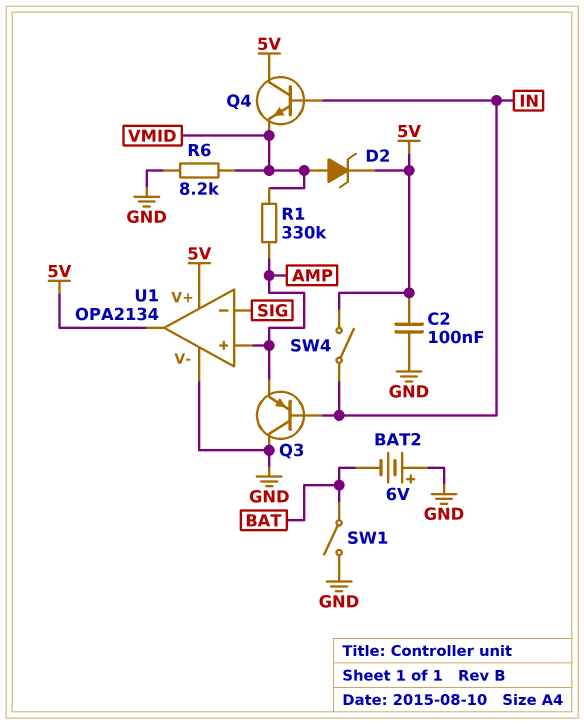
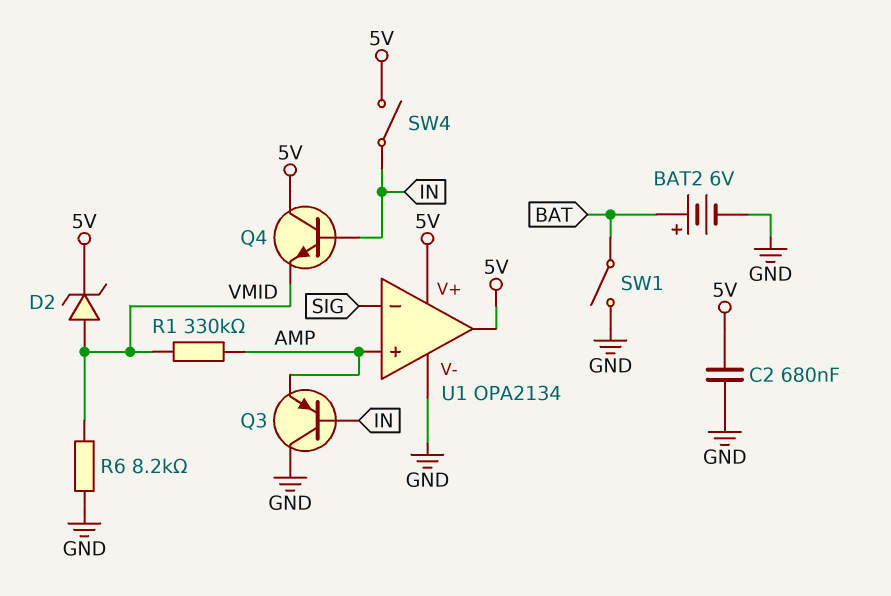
BAT2: 6V (plus GND, minus BAT) -> 6V (plus BAT, minus GND)
C2: 100nF (5V, GND) -> 680nF (5V, GND)

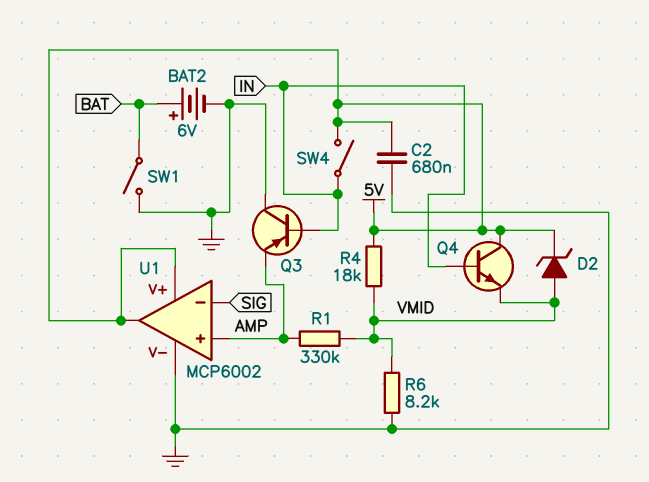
R4: none -> 18k (5V, VMID)
U1: OPA2134 -> MCP6002

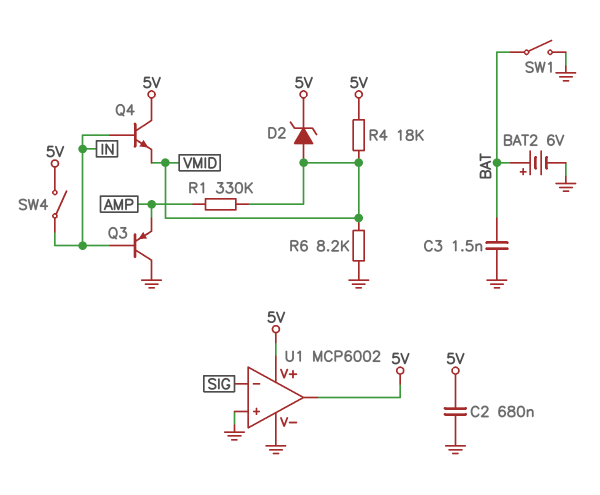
C3: none -> 1.5nF (BAT, GND)
U1 pin in+: AMP -> GND

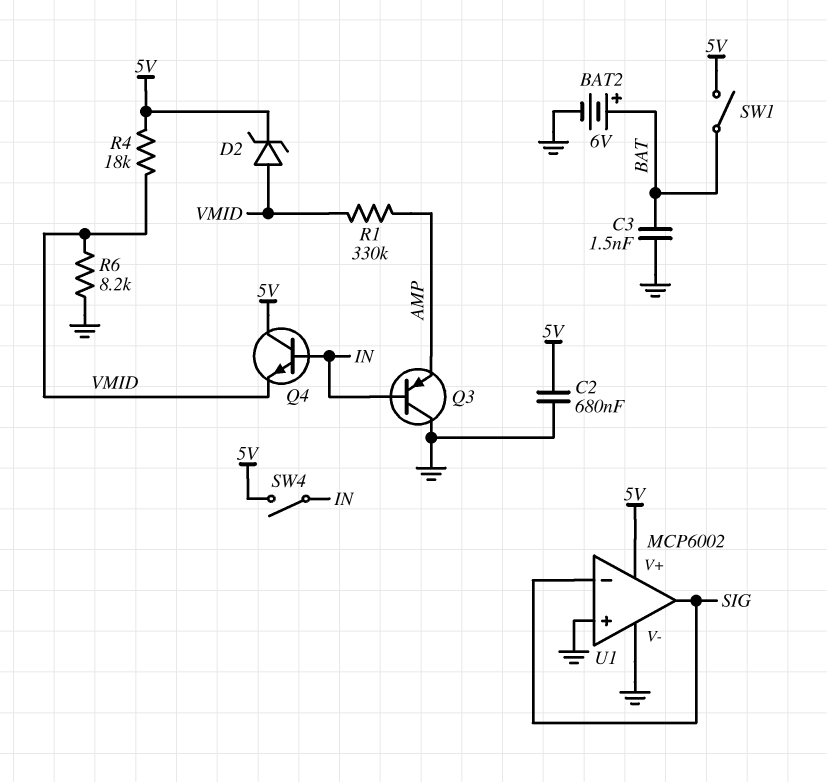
SW1: switch (BAT, GND) -> switch (5V, BAT)
U1 pin out: 5V -> SIG

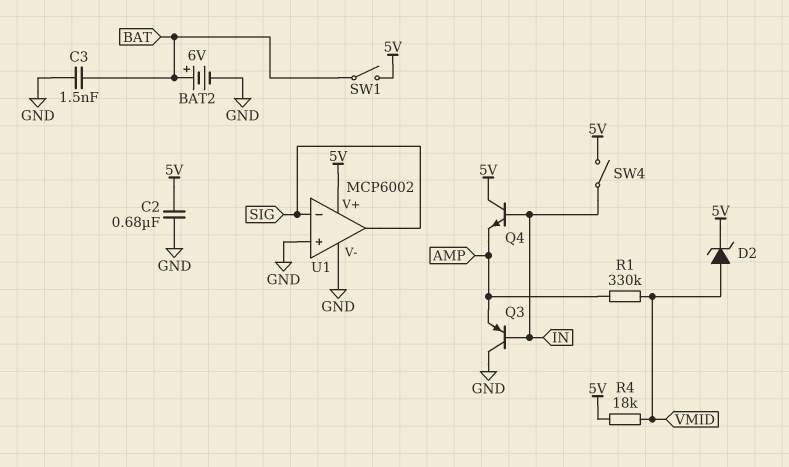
Q4: NPN (B IN, C 5V, E VMID) -> NPN (B IN, C 5V, E AMP)
R6: 8.2k (GND, VMID) -> none

